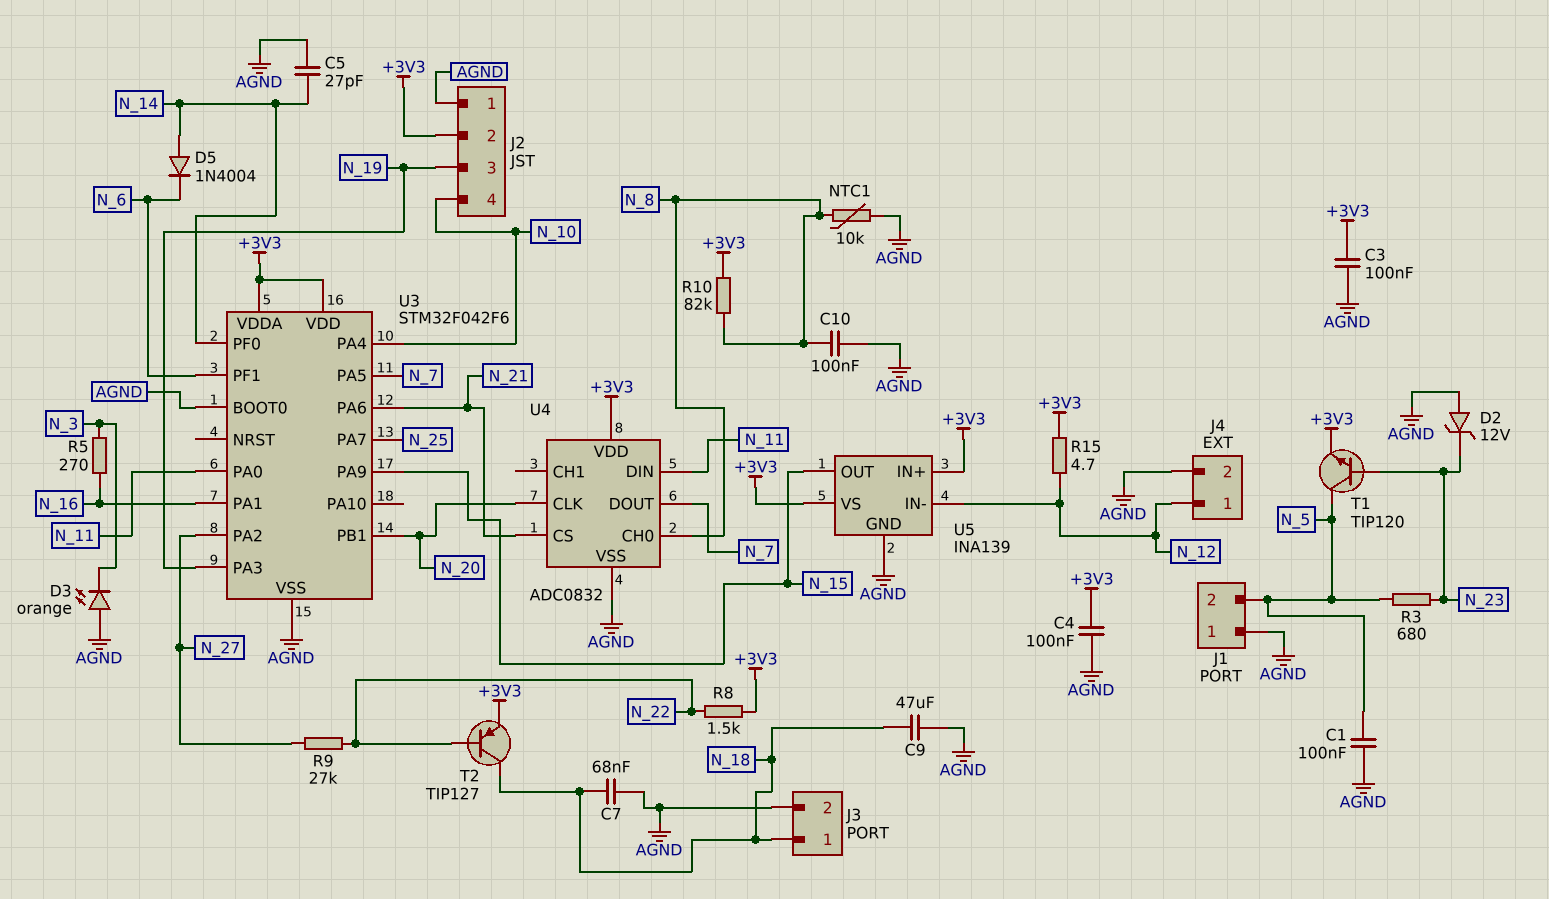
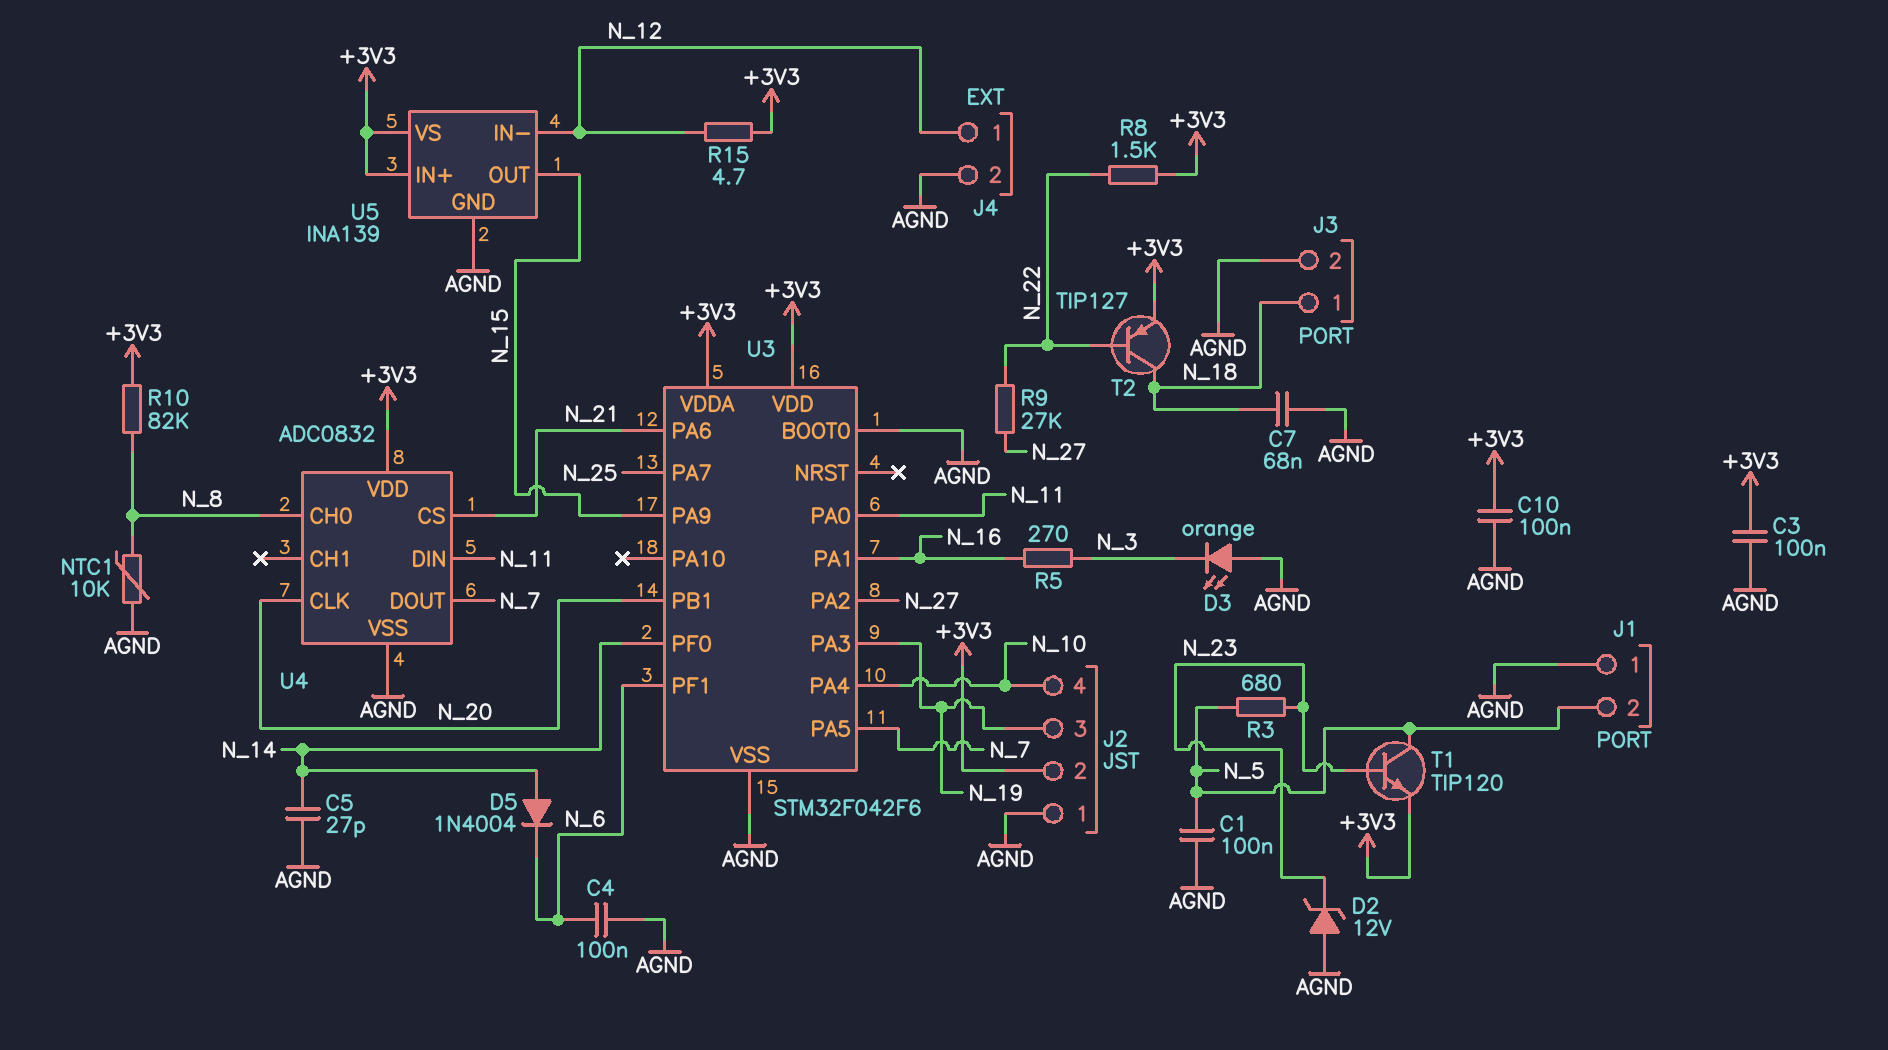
C4: 100nF (+3V3, AGND) -> 100nF (AGND, N_6)
C9: 47uF (AGND, N_18) -> none
C10: 100nF (AGND, N_8) -> 100nF (+3V3, AGND)

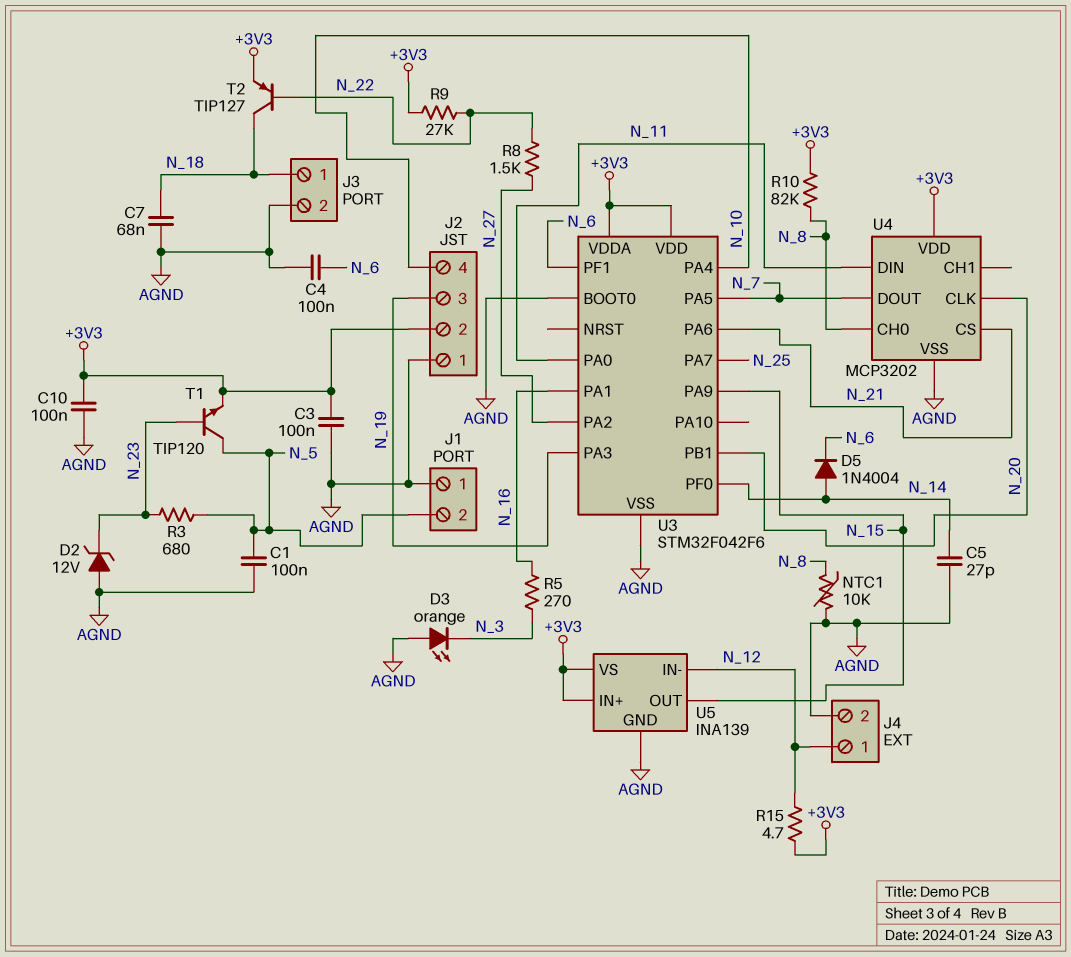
R8: 1.5k (+3V3, N_22) -> 1.5k (N_22, N_27)
R9: 27k (N_22, N_27) -> 27k (+3V3, N_22)
U4: ADC0832 -> MCP3202

